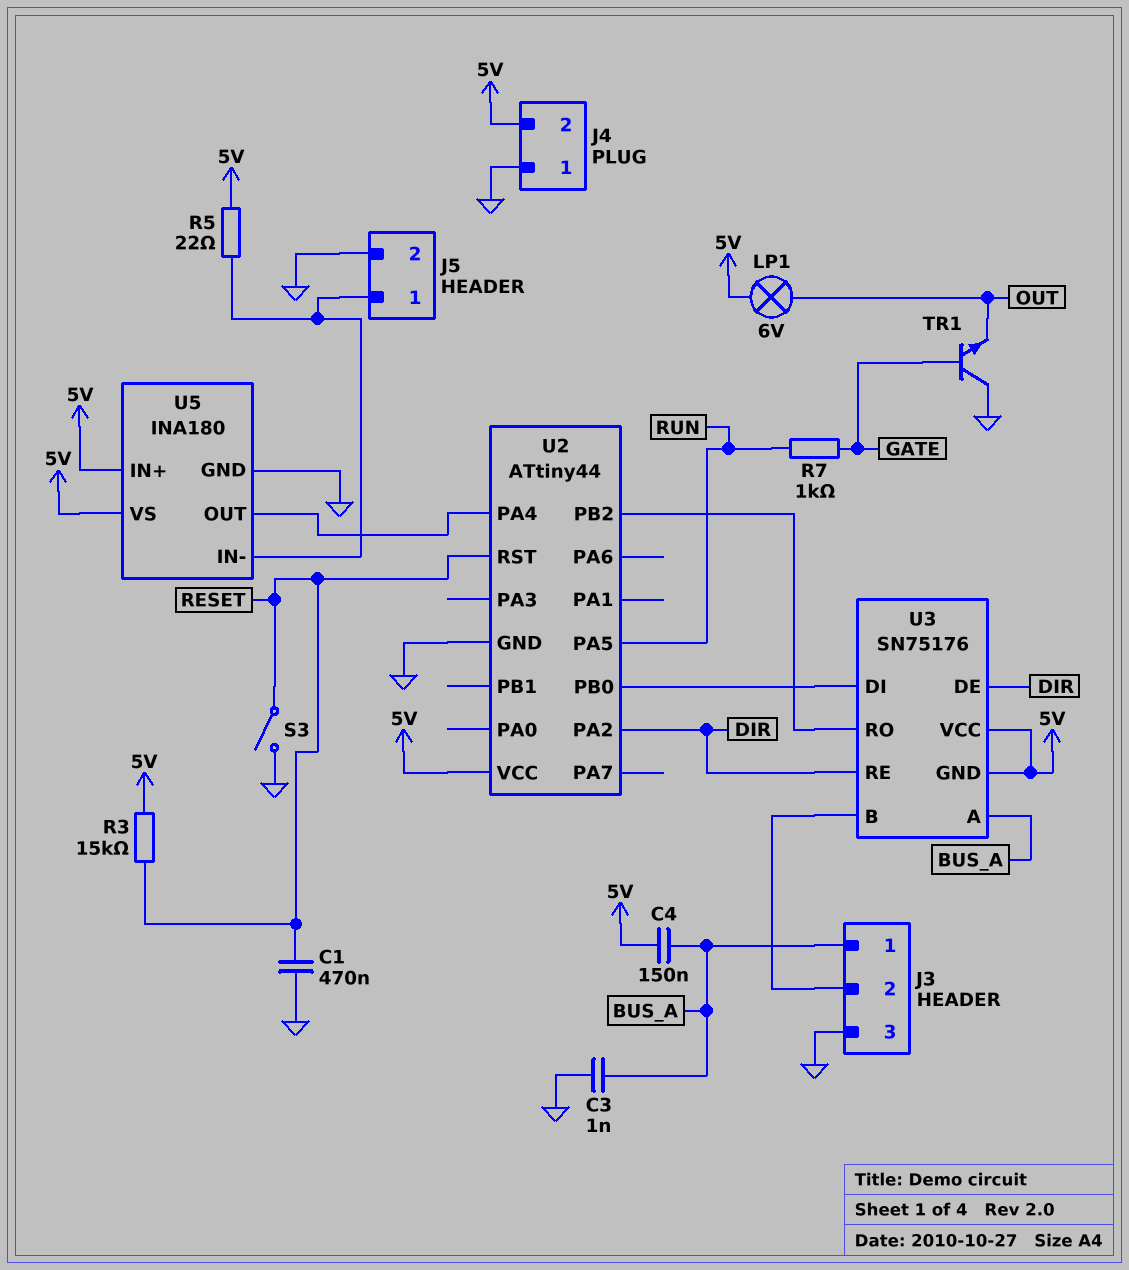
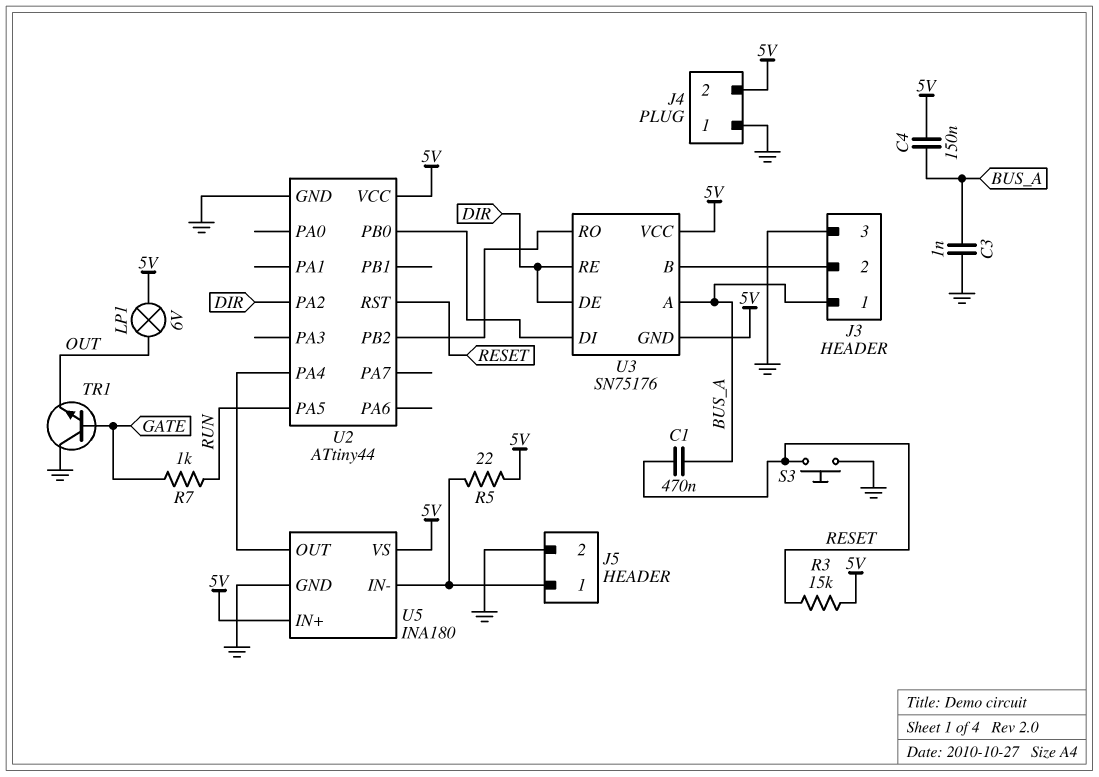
C1: 470nF (GND, RESET) -> 470nF (BUS_A, RESET)
S3: switch (GND, RESET) -> button (GND, RESET)

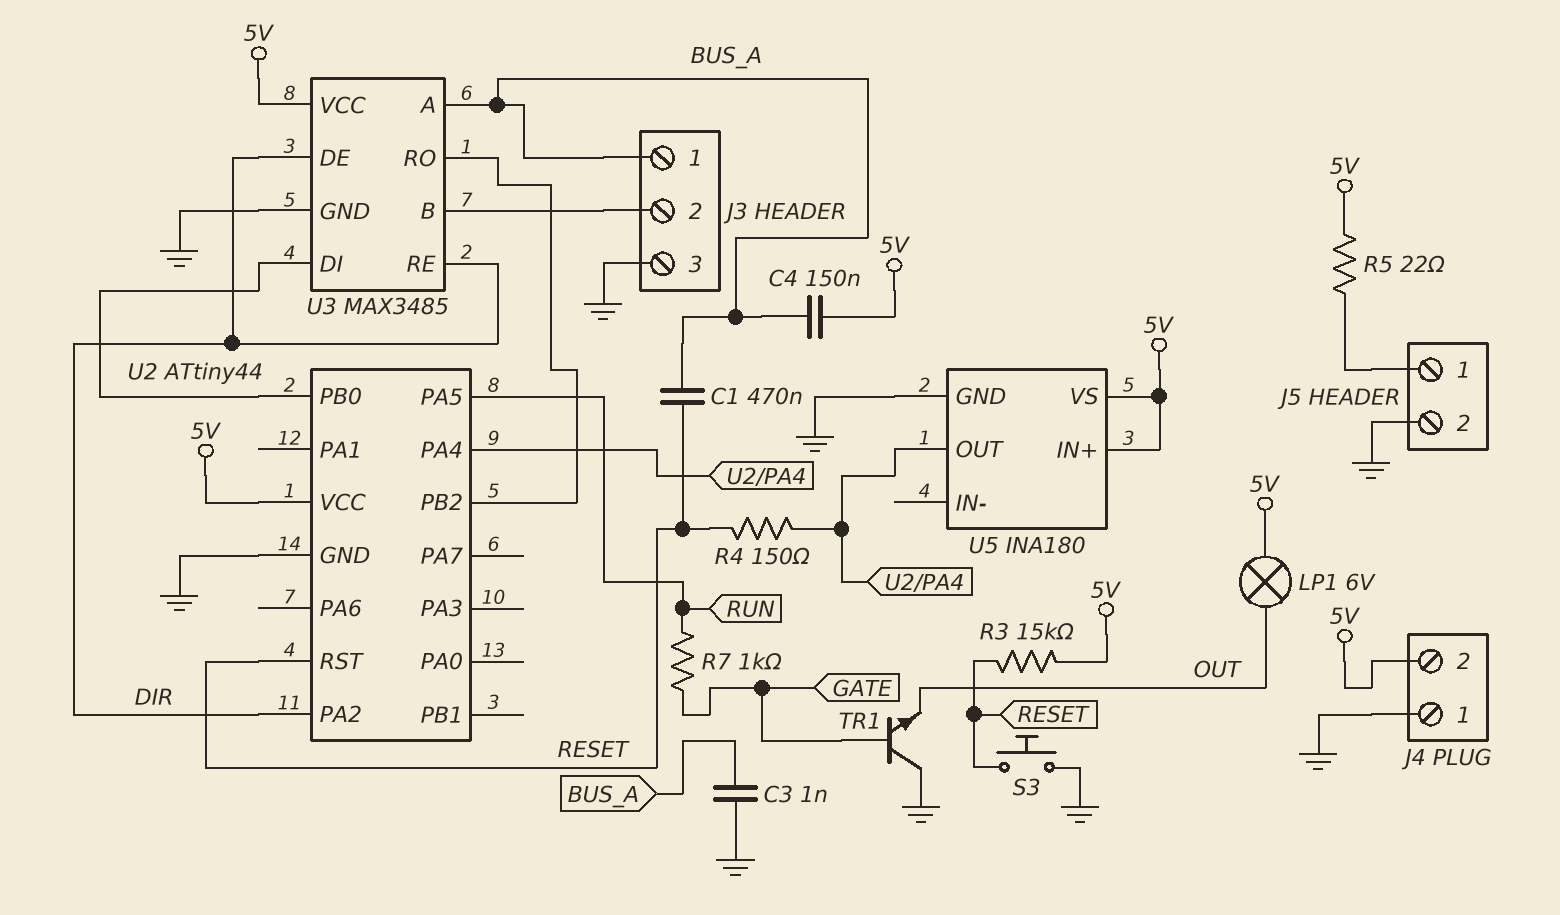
R4: none -> 150 (RESET, U2/PA4)
U3: SN75176 -> MAX3485
U3 pin GND: 5V -> GND
U5 pin IN-: J5/1 -> none

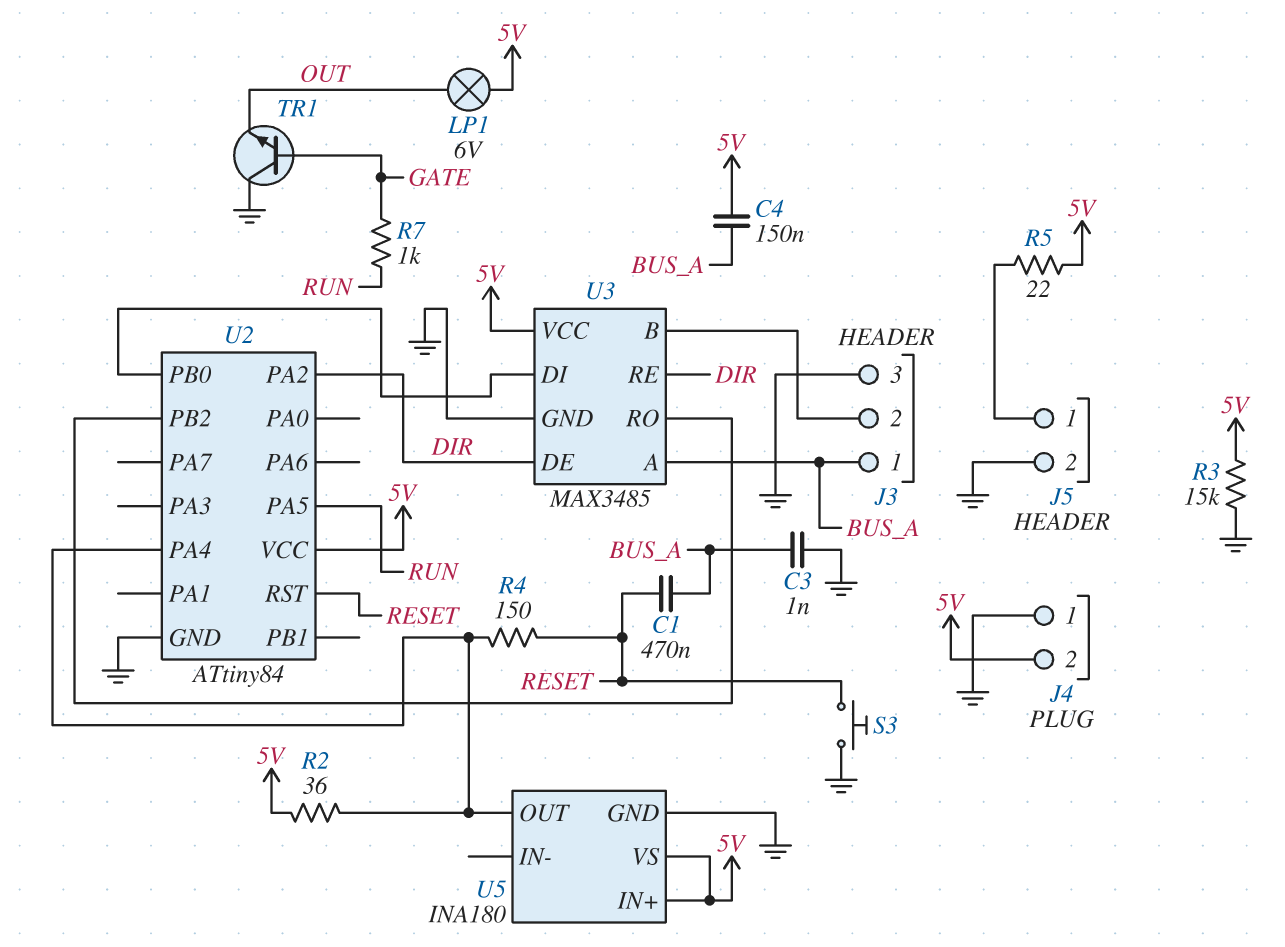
R2: none -> 36 (5V, U2/PA4)
R3: 15k (5V, RESET) -> 15k (5V, GND)
U2: ATtiny44 -> ATtiny84

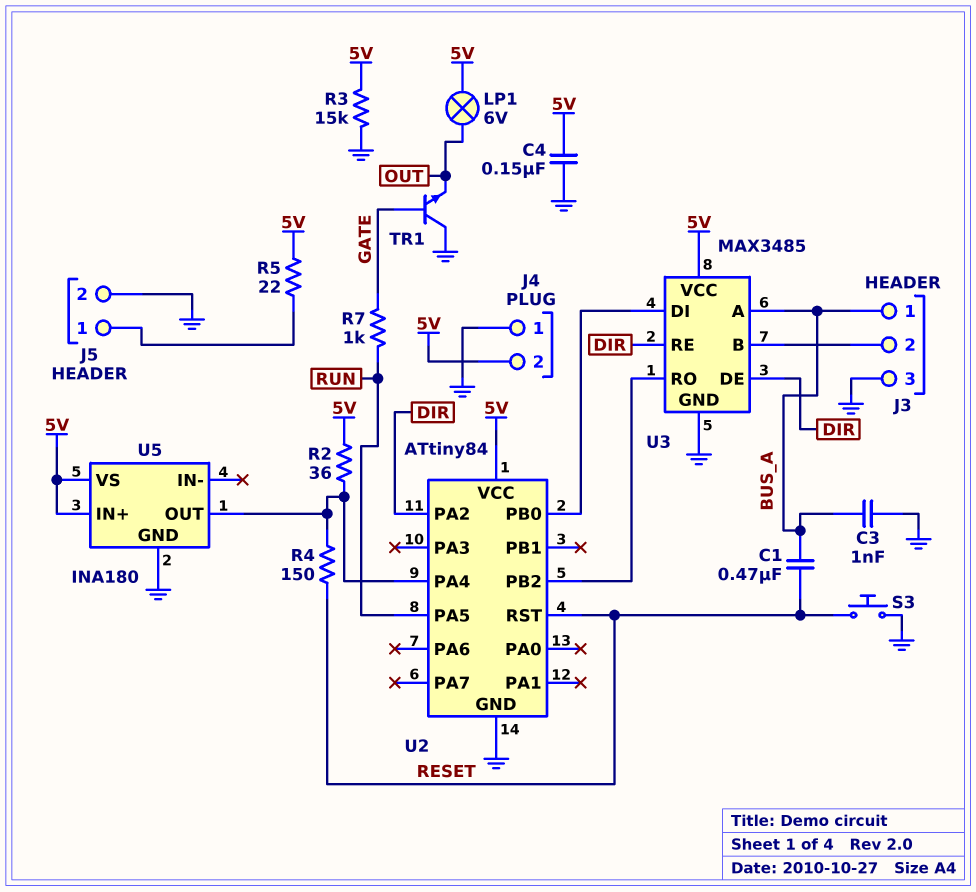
C4: 150nF (5V, BUS_A) -> 150nF (5V, GND)

